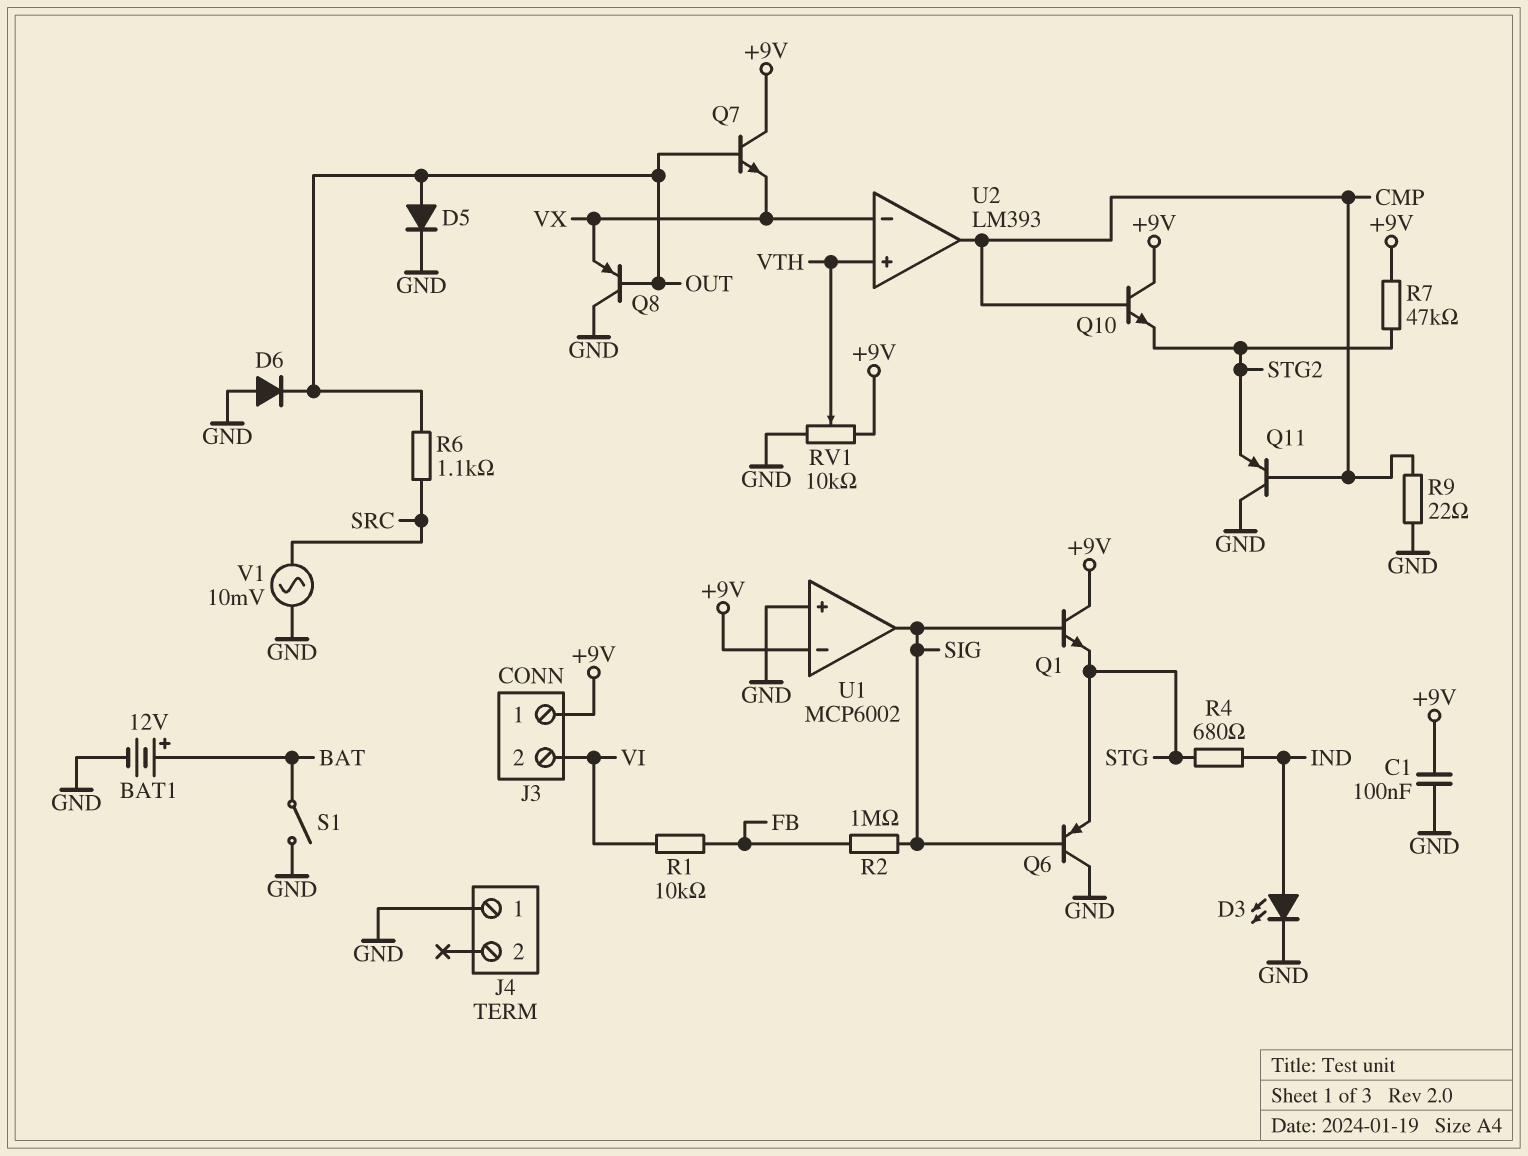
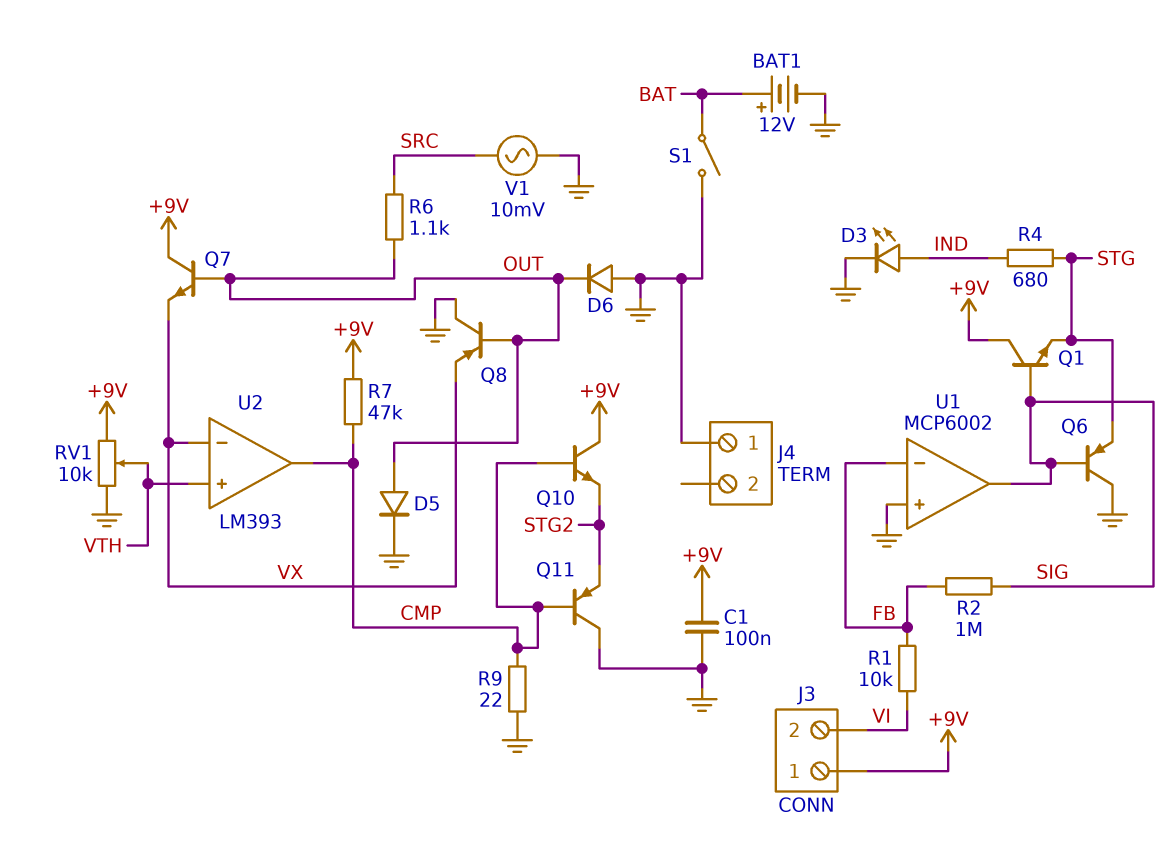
R7: 47k (+9V, STG2) -> 47k (+9V, CMP)
U1 pin in-: +9V -> FB

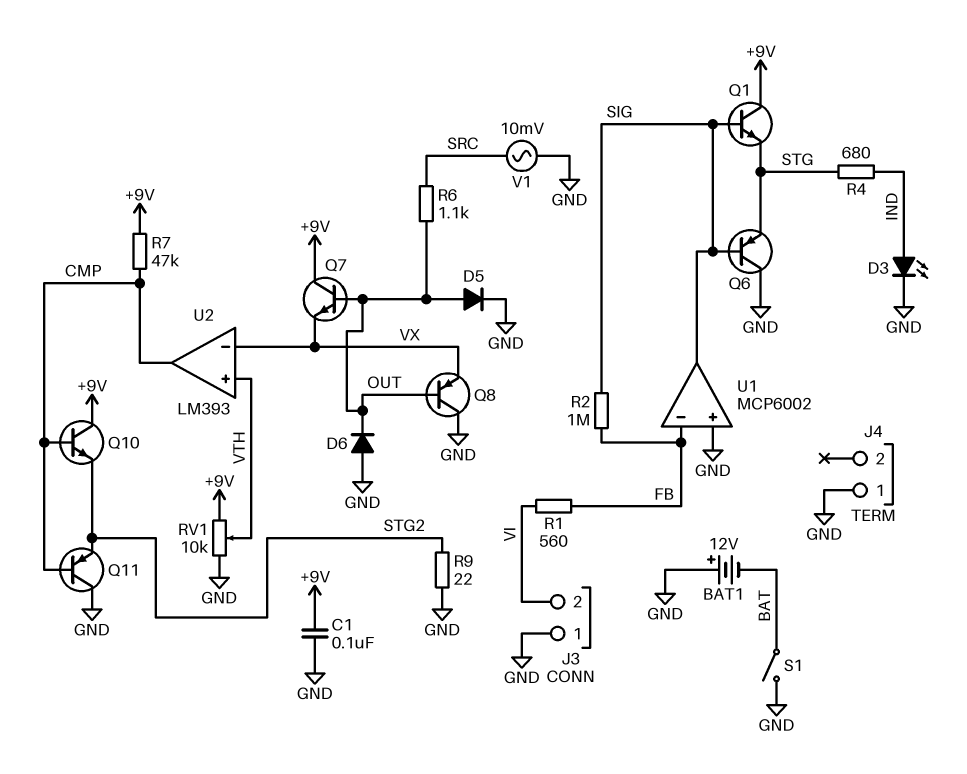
BAT1: 12V (plus BAT, minus GND) -> 12V (plus GND, minus BAT)
J3 pin 1: +9V -> GND
R1: 10k (FB, VI) -> 560 (FB, VI)
R9: 22 (CMP, GND) -> 22 (GND, STG2)

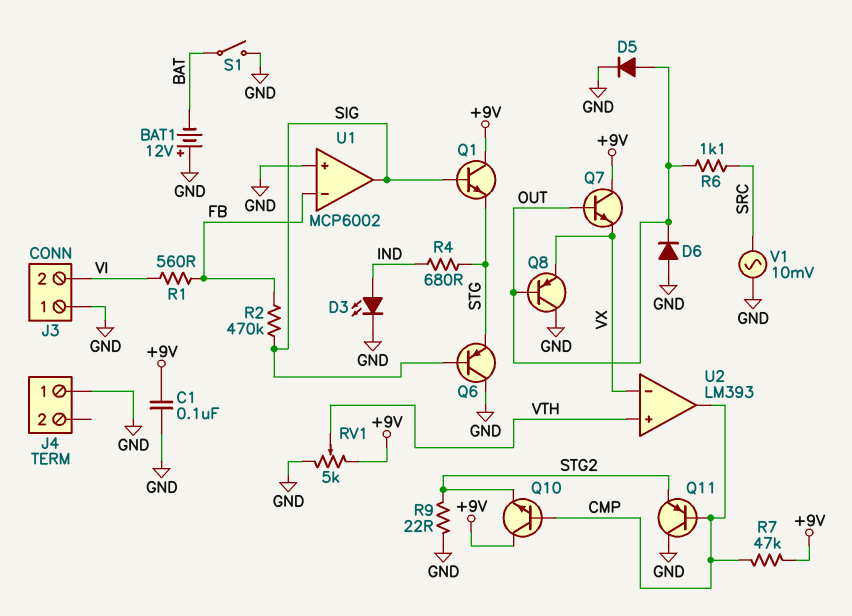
R2: 1M (FB, SIG) -> 470k (FB, SIG)
RV1: 10k (+9V, GND, wiper VTH) -> 5k (+9V, GND, wiper VTH)

